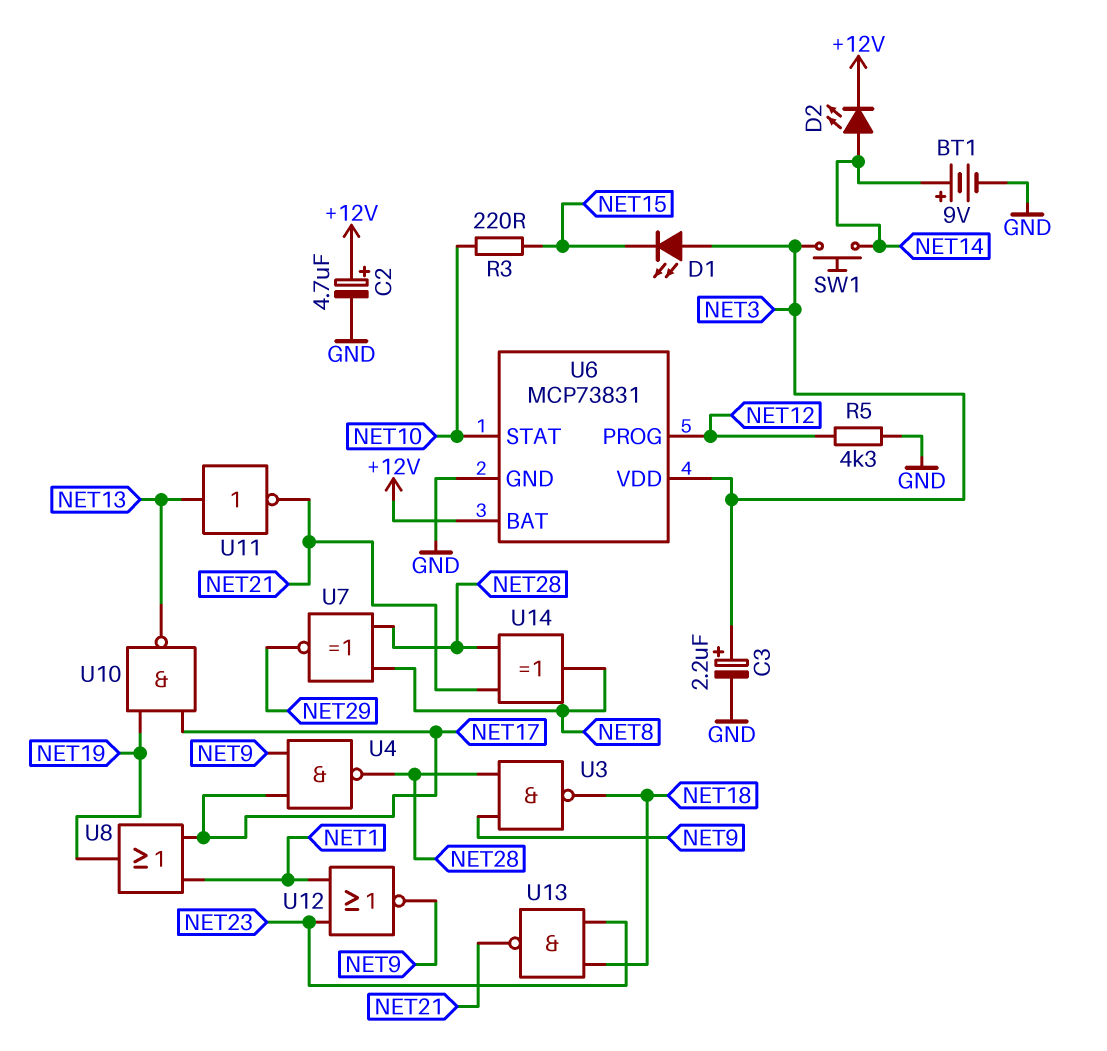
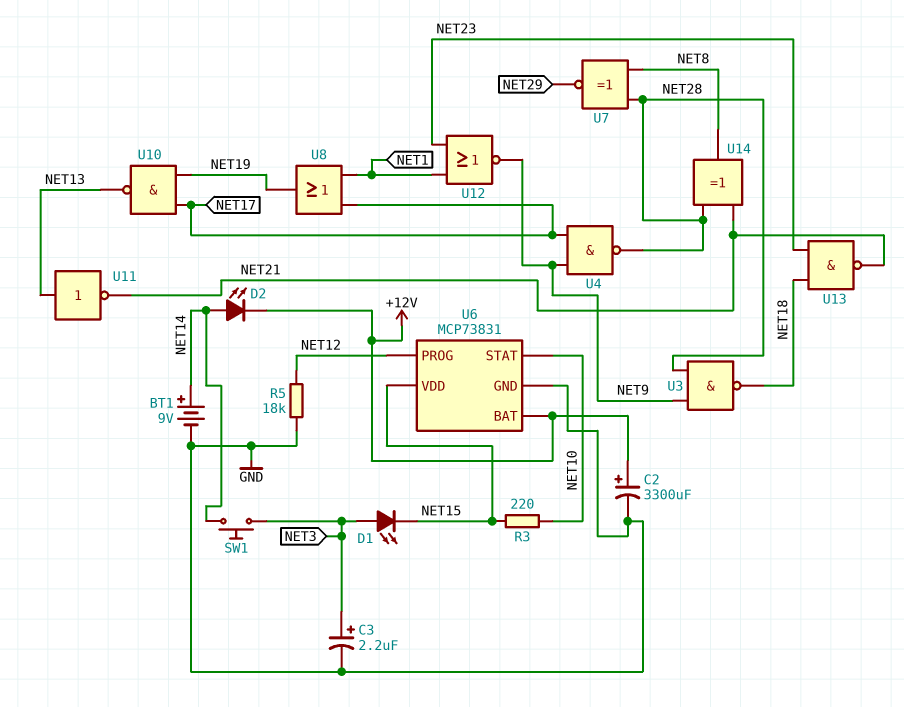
C2: 4.7uF (plus +12V, minus GND) -> 3300uF (plus +12V, minus GND)
R5: 4.3k (GND, NET12) -> 18k (GND, NET12)
U6 pin VDD: NET3 -> NET15

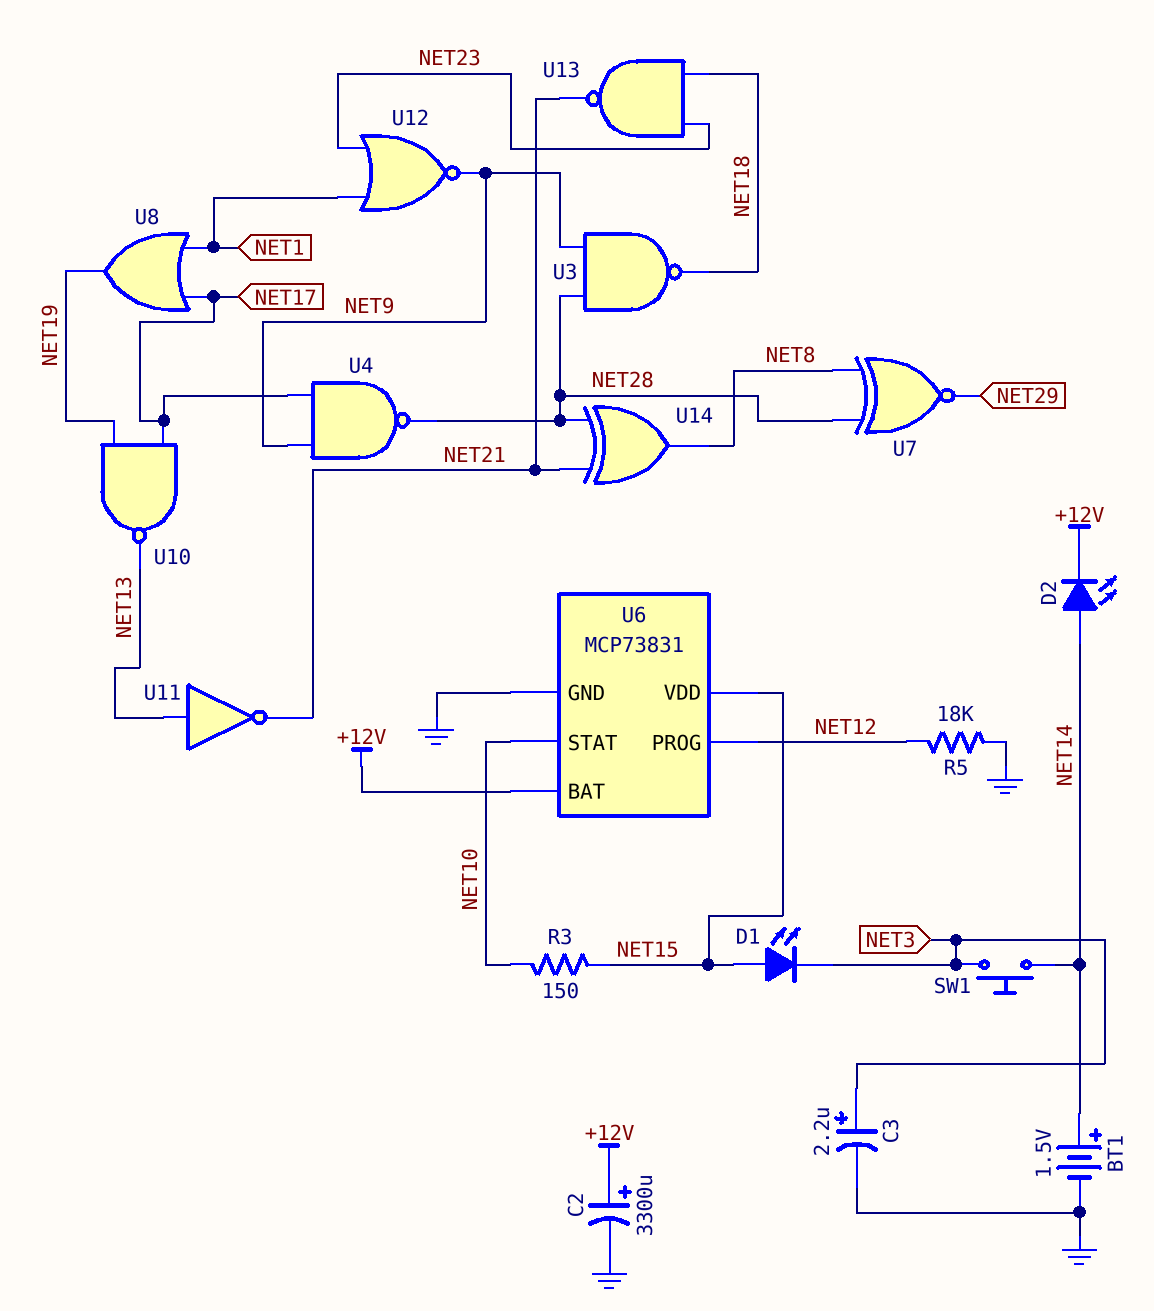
BT1: 9V (plus NET14, minus GND) -> 1.5V (plus NET14, minus GND)
D1: LED (A NET3, K NET15) -> LED (A NET15, K NET3)
R3: 220 (NET10, NET15) -> 150 (NET10, NET15)

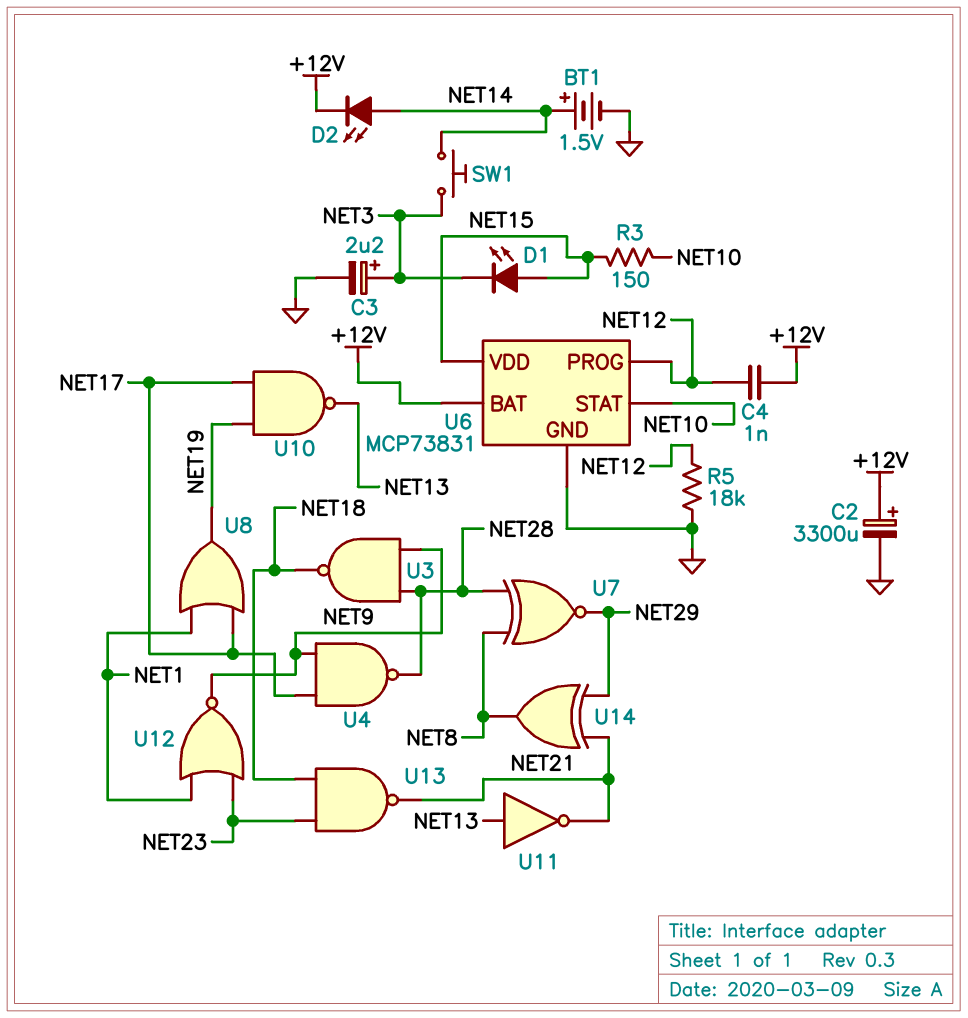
C4: none -> 1nF (+12V, NET12)
U14: XOR (in NET21, in NET28, out NET8) -> XOR (in NET21, in NET29, out NET8)

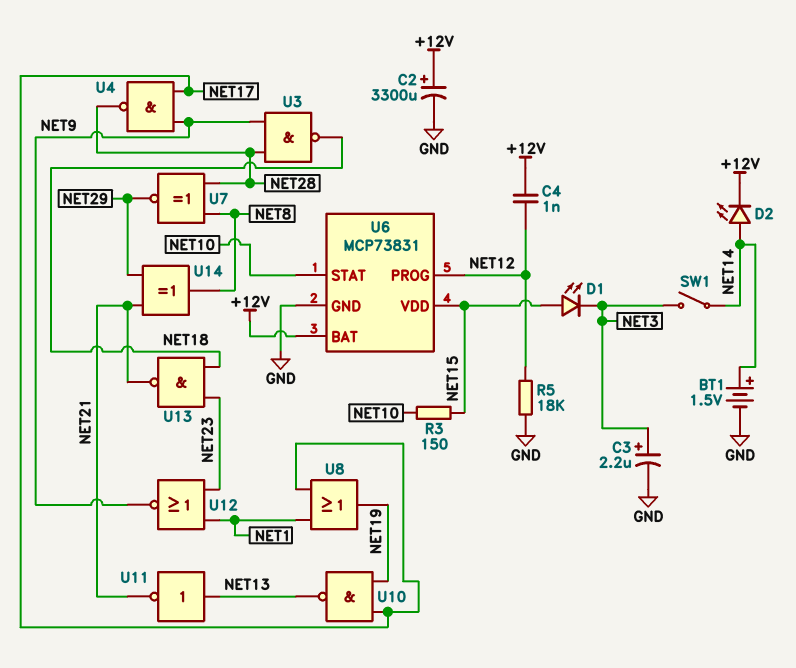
SW1: button (NET3, NET14) -> switch (NET3, NET14)

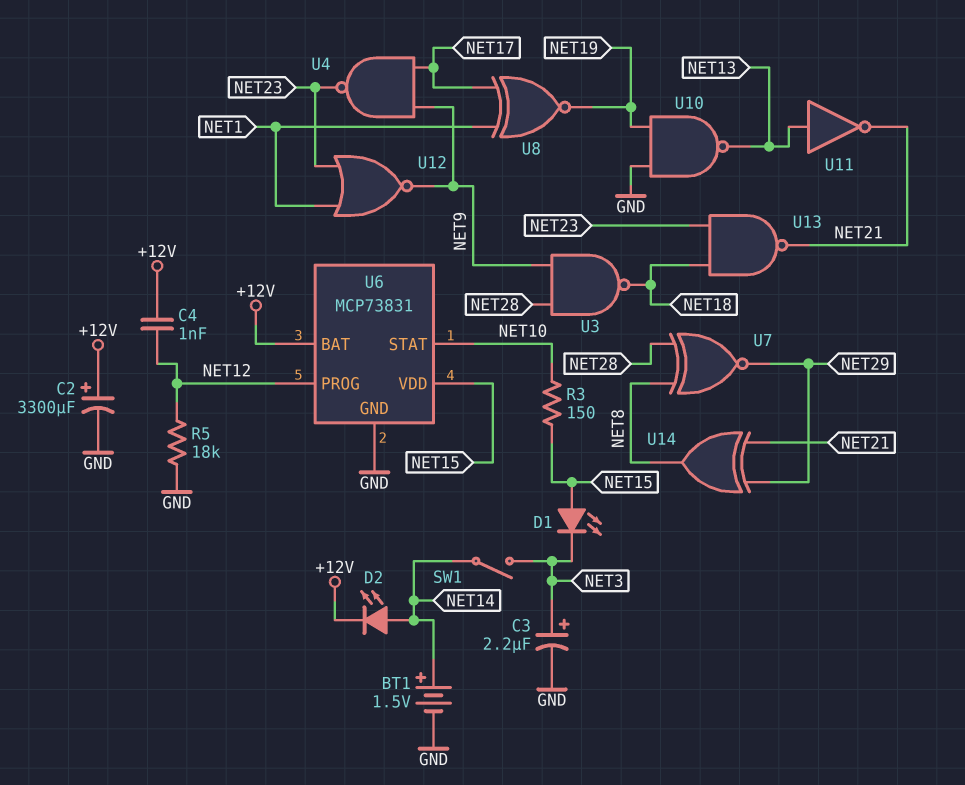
U4: NAND (in NET9, in NET17, out NET28) -> NAND (in NET9, in NET17, out NET23)
U8: OR (in NET1, in NET17, out NET19) -> XNOR (in NET1, in NET17, out NET19)
U10: NAND (in NET17, in NET19, out NET13) -> NAND (in GND, in NET19, out NET13)

